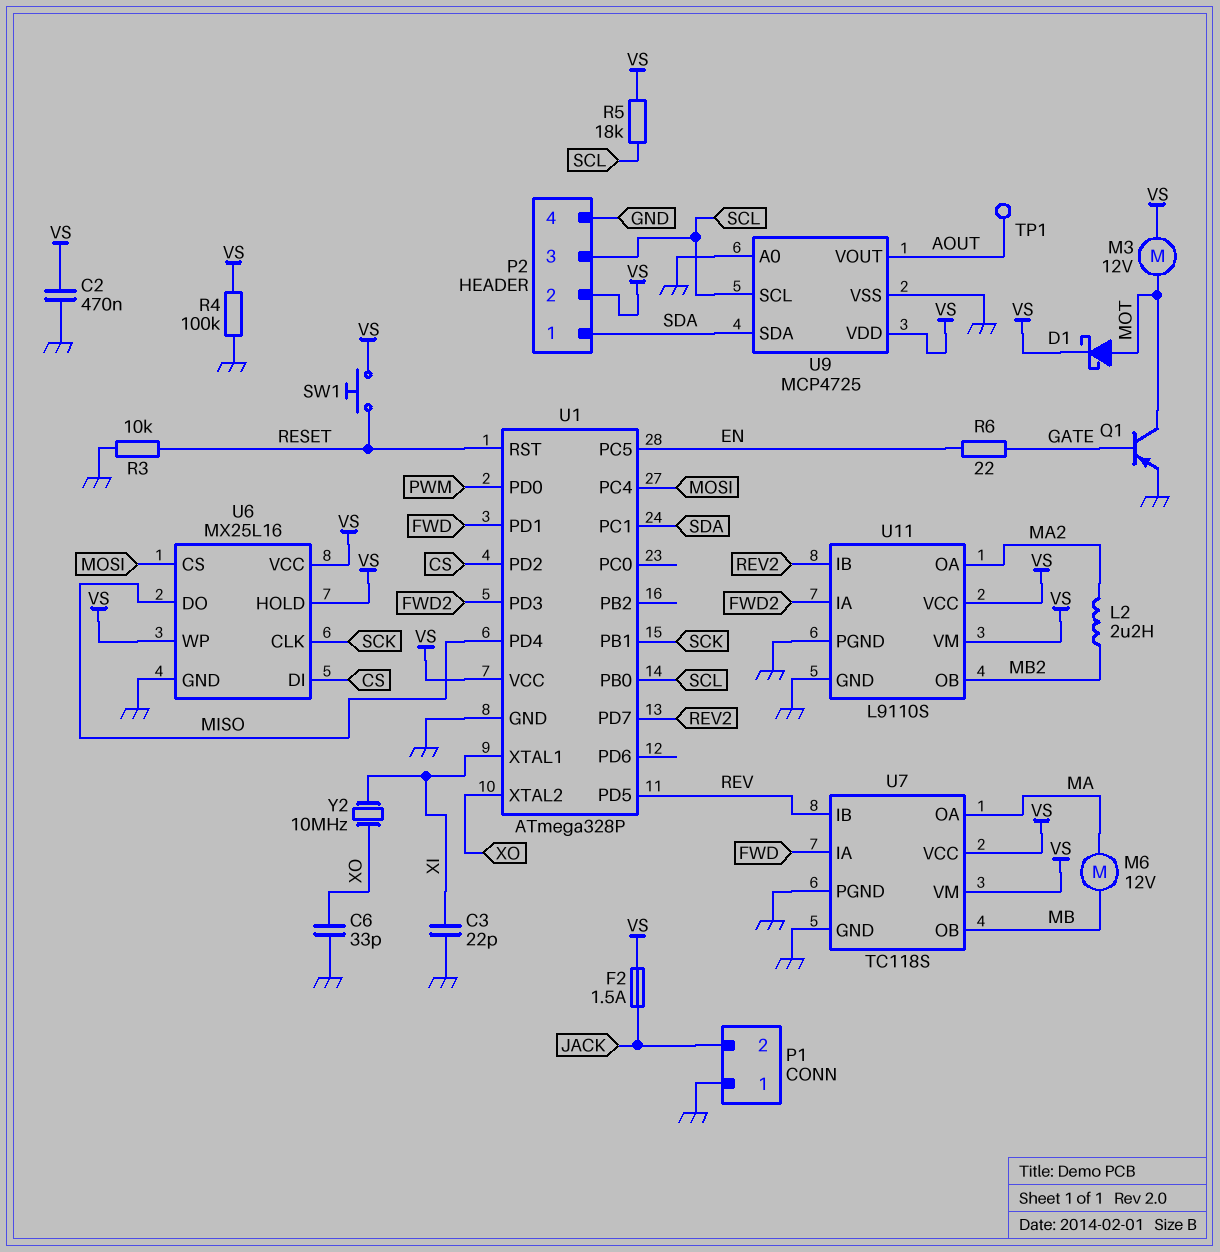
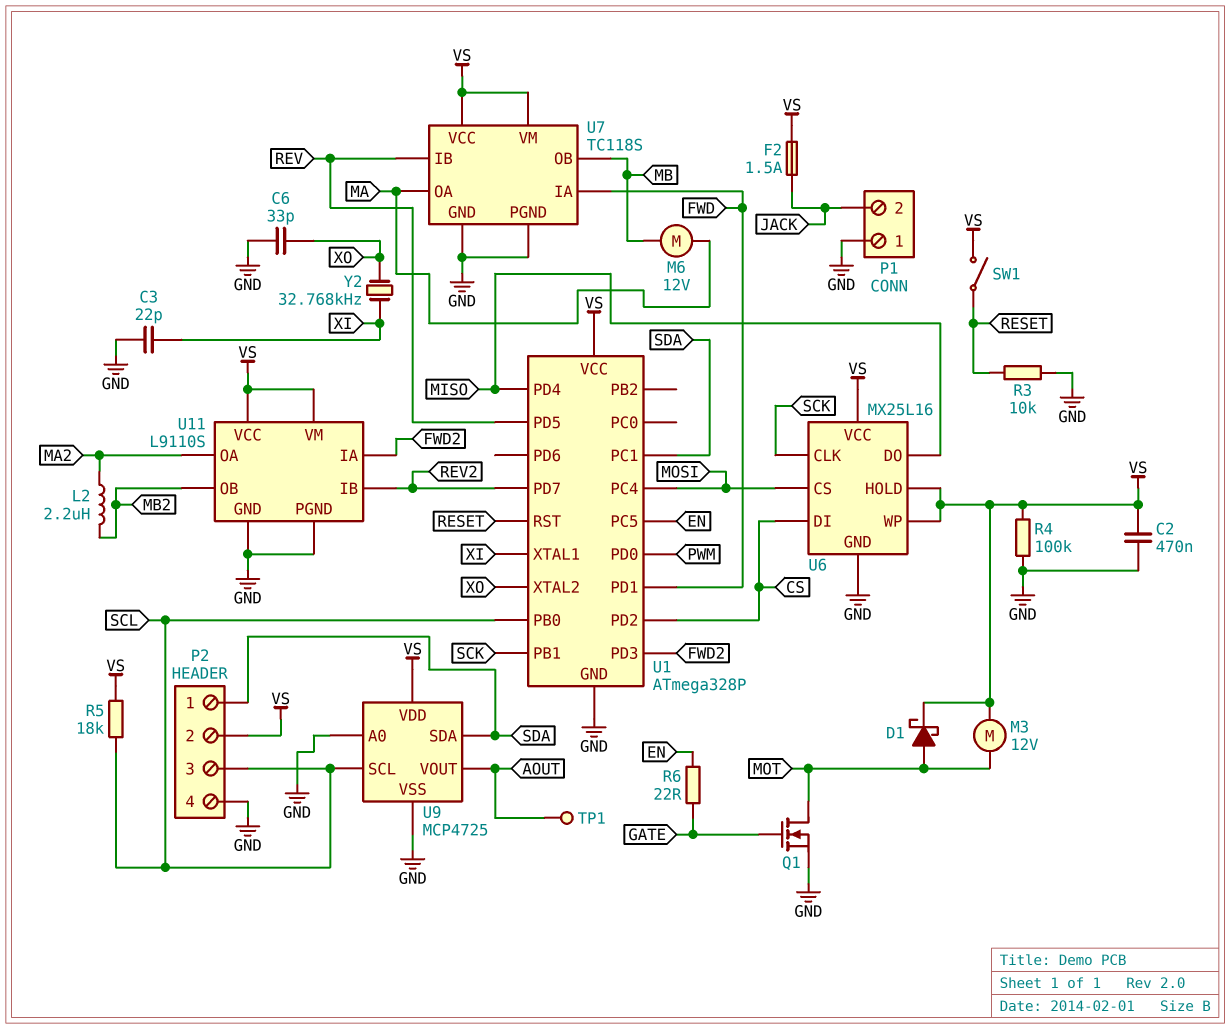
Q1: PNP (B GATE, C MOT, E GND) -> NMOS (G GATE, D MOT, S GND)
SW1: button (RESET, VS) -> switch (RESET, VS)
Y2: 10MHz (XI, XO) -> 32.768kHz (XI, XO)

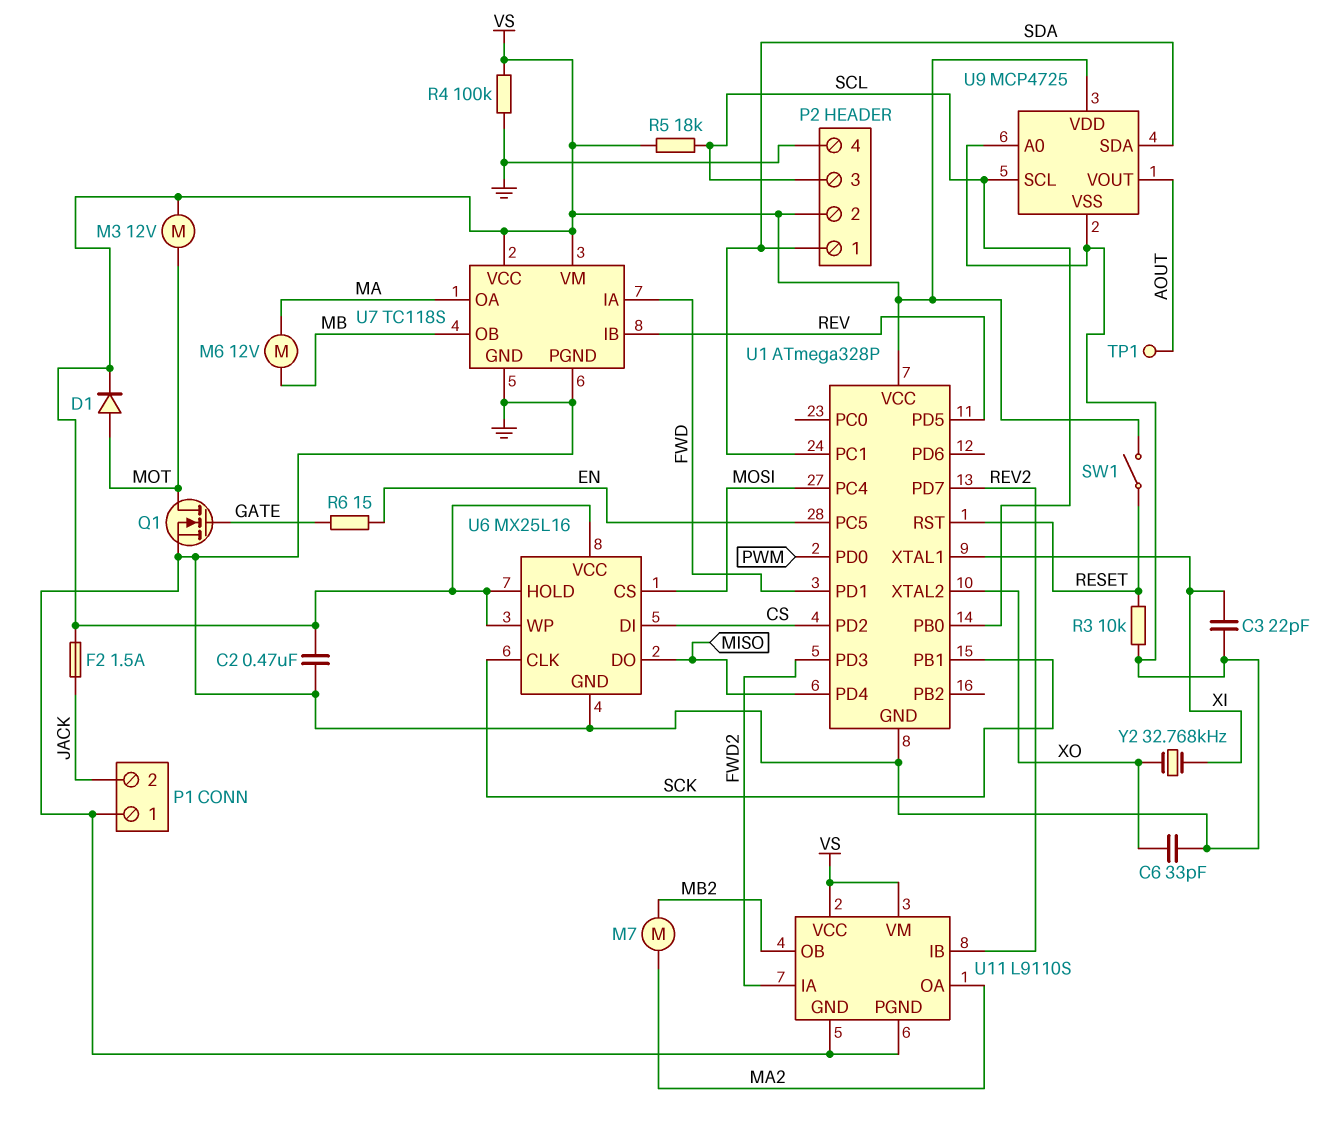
D1: schottky (A MOT, K VS) -> diode (A MOT, K VS)
L2: 2.2uH (MA2, MB2) -> none
M7: none -> motor (MA2, MB2)
R6: 22 (EN, GATE) -> 15 (EN, GATE)

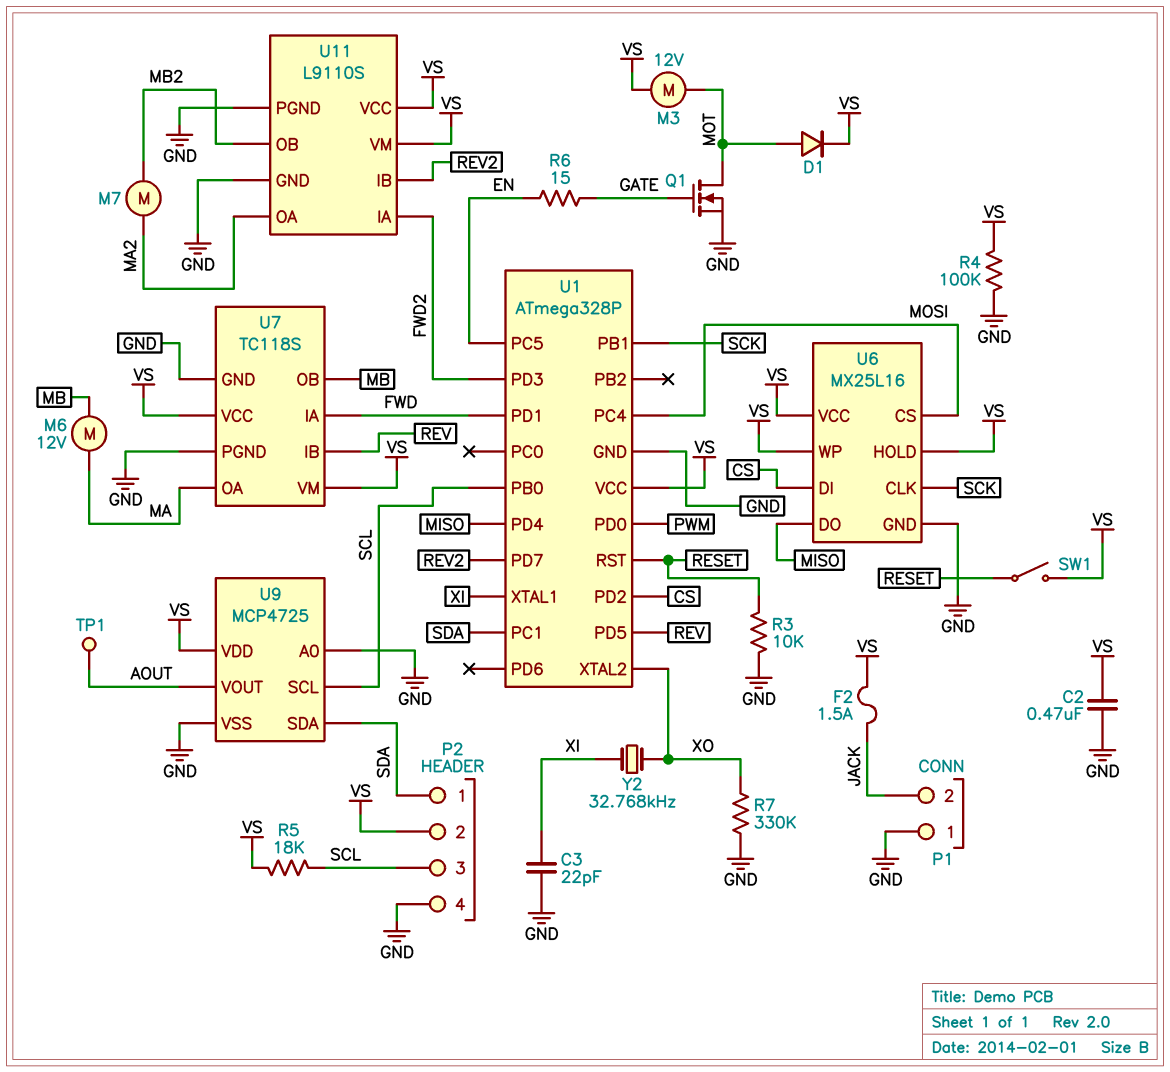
C6: 33pF (GND, XO) -> none
R7: none -> 330k (GND, XO)

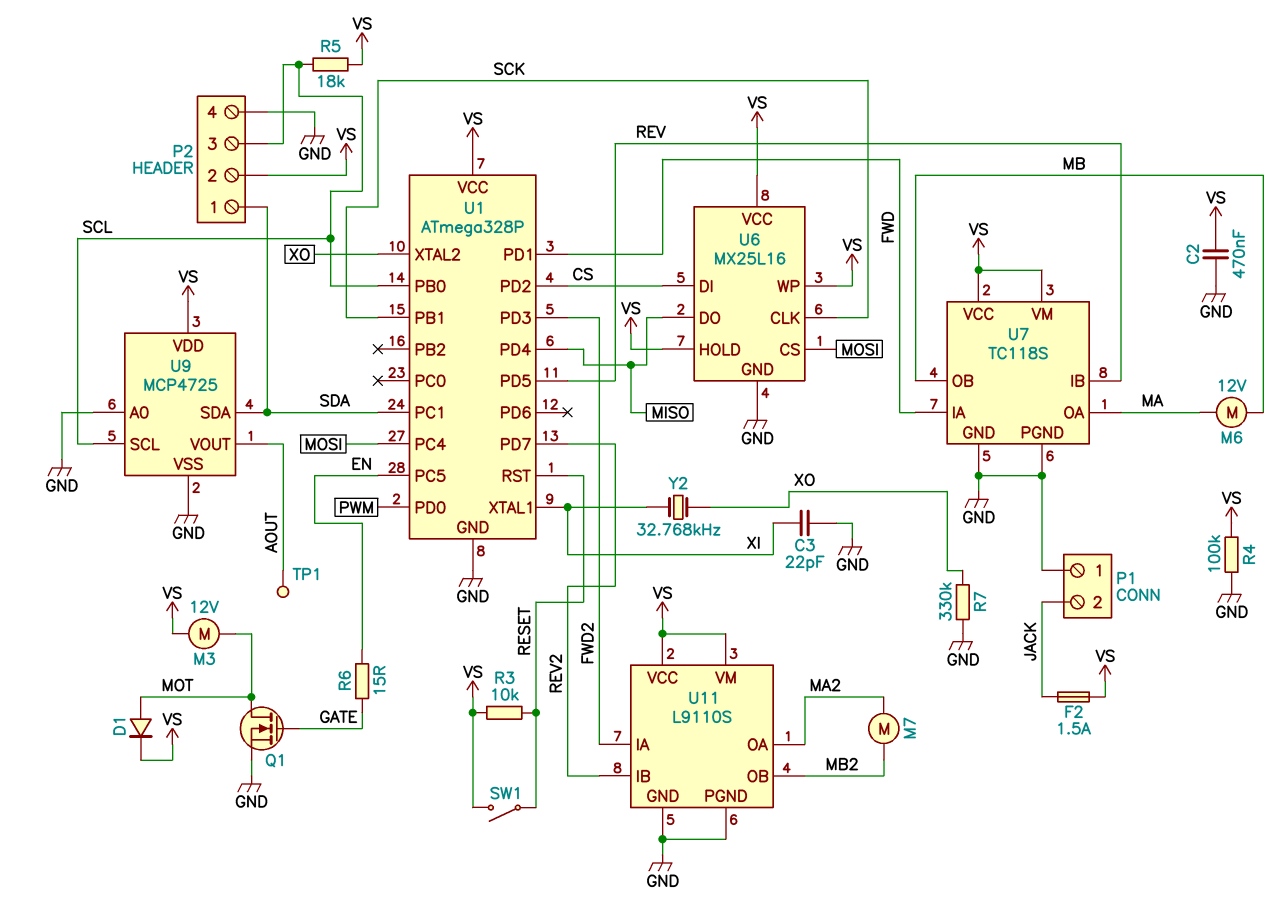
R3: 10k (GND, RESET) -> 10k (RESET, VS)

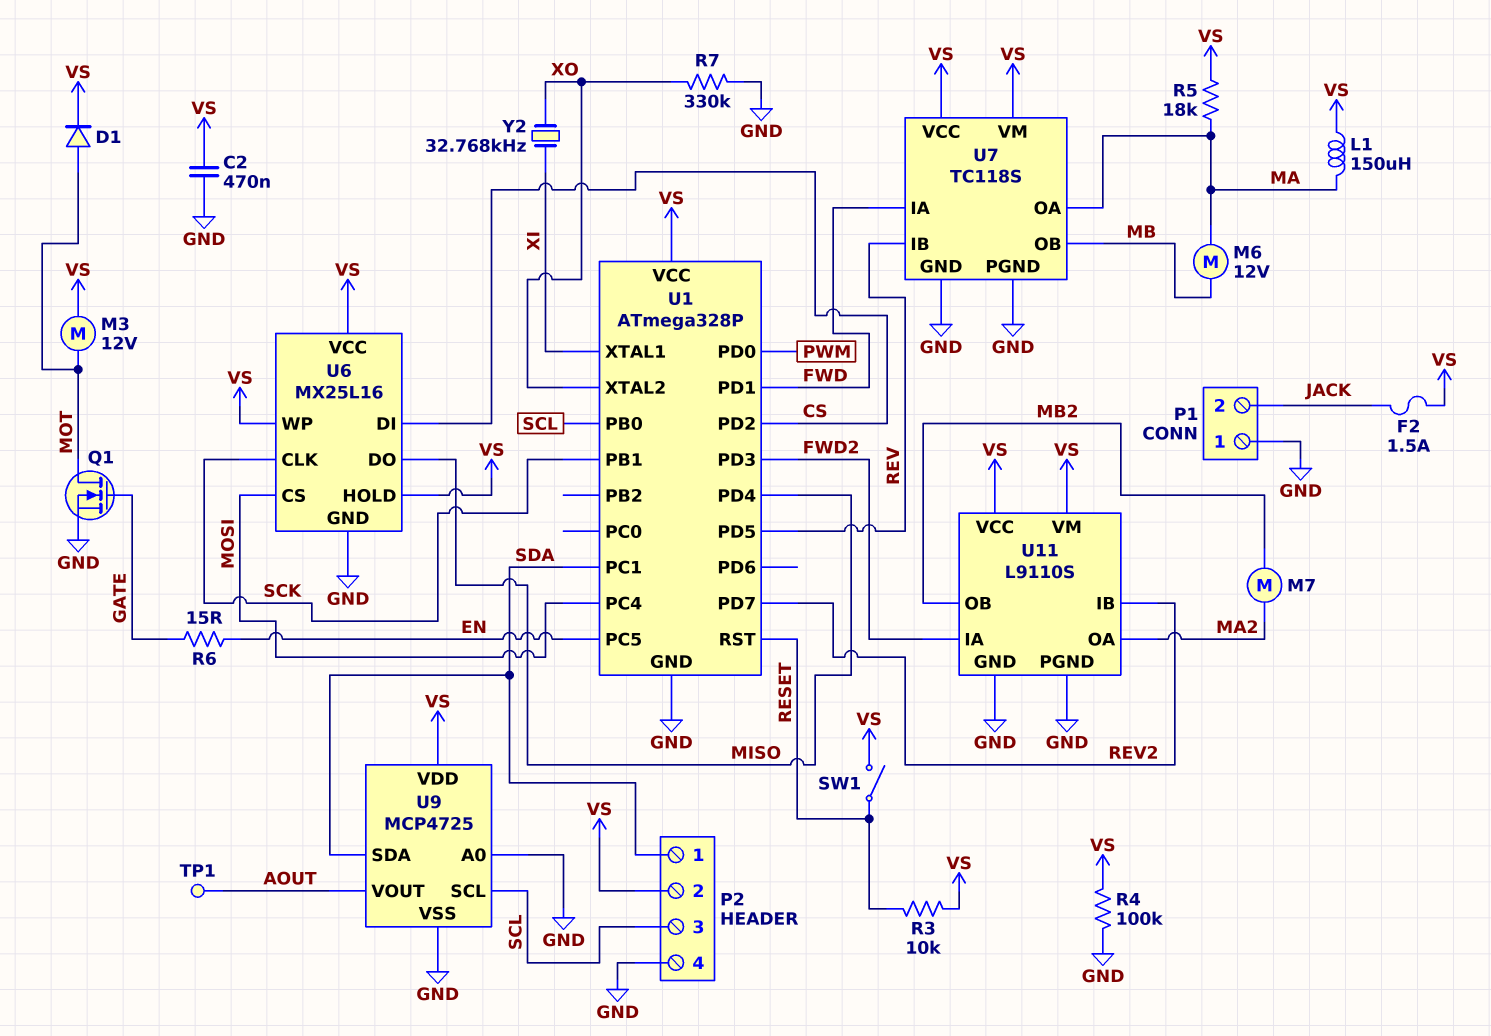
C3: 22pF (GND, XI) -> none
L1: none -> 150uH (MA, VS)
R5: 18k (SCL, VS) -> 18k (MA, VS)

